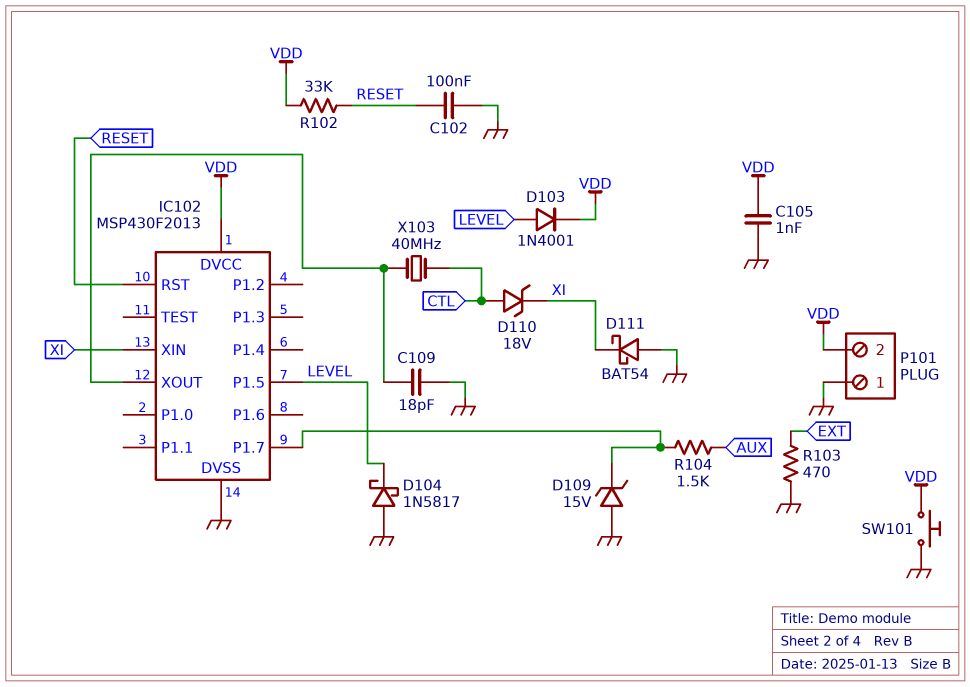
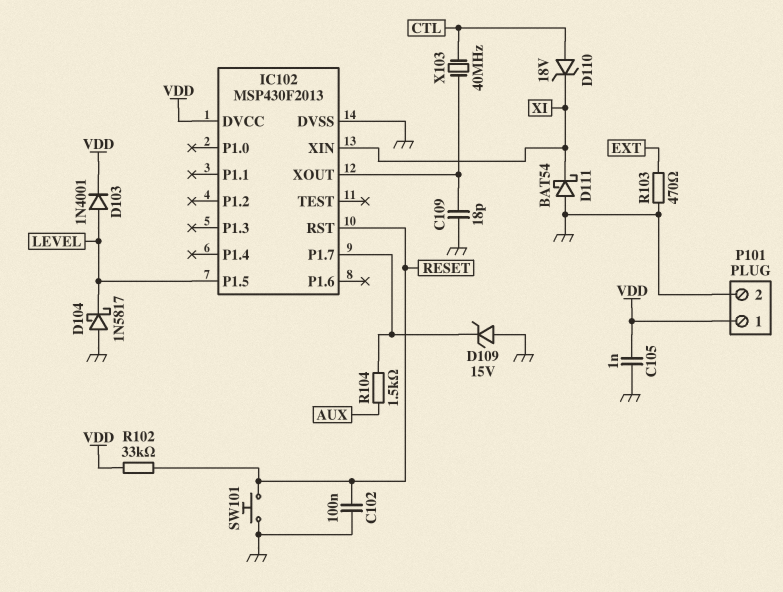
P101 pin 1: GND -> VDD
P101 pin 2: VDD -> GND
SW101: button (GND, VDD) -> button (GND, RESET)

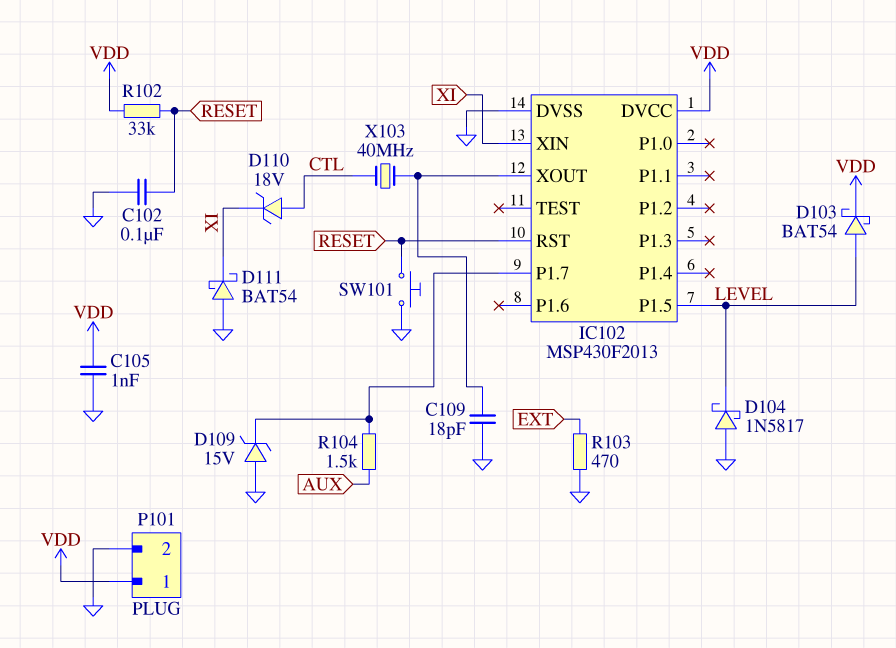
D103: diode 1N4001 (A LEVEL, K VDD) -> schottky BAT54 (A LEVEL, K VDD)

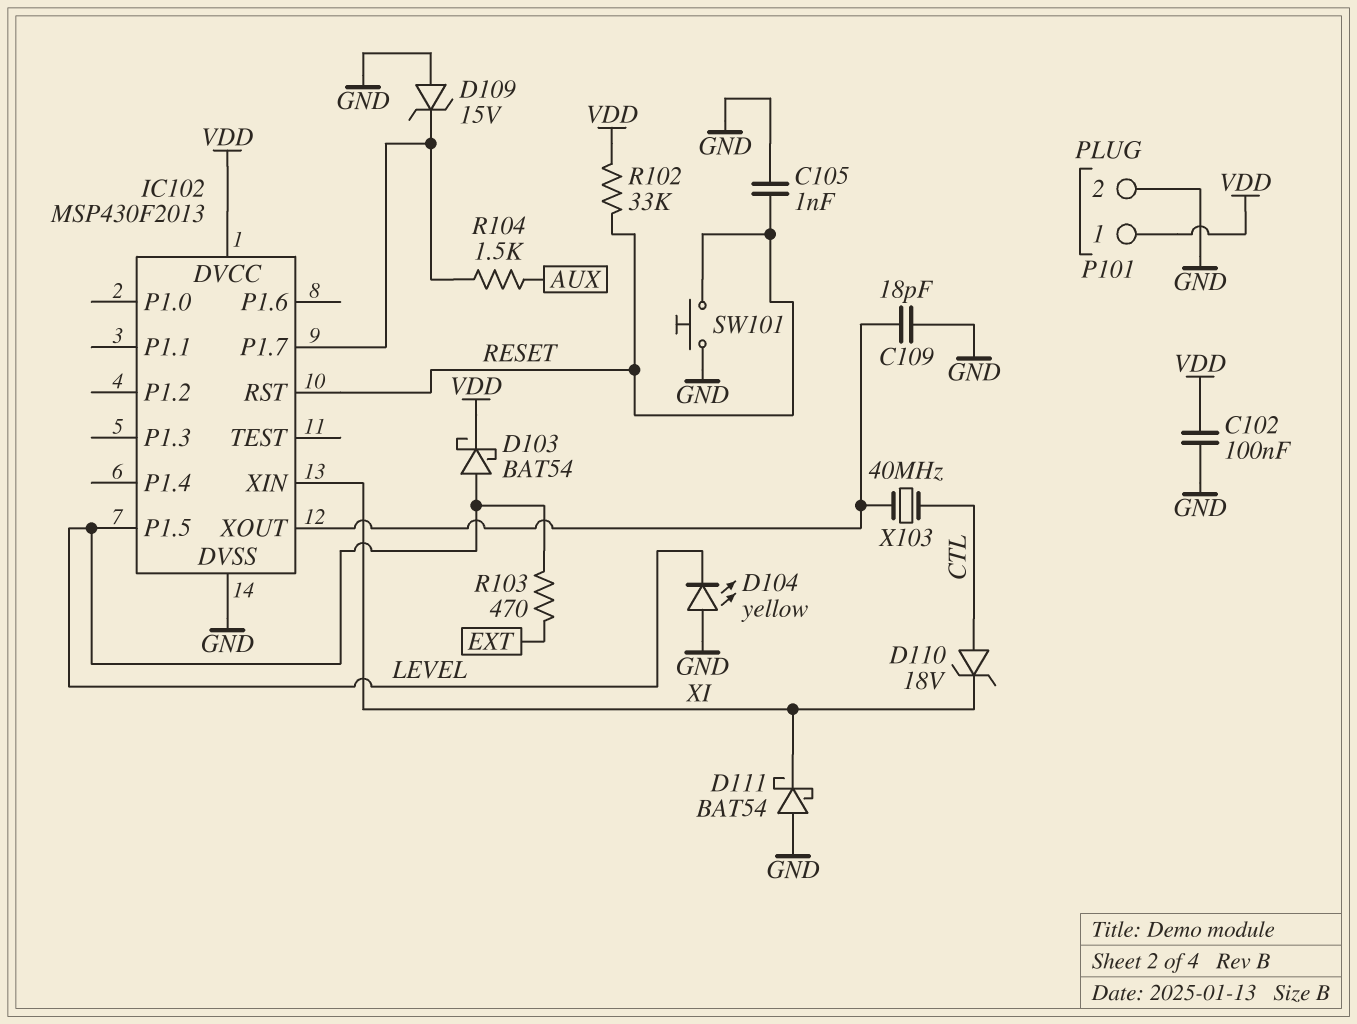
C102: 100nF (GND, RESET) -> 100nF (GND, VDD)
C105: 1nF (GND, VDD) -> 1nF (GND, RESET)
D104: schottky 1N5817 (A GND, K LEVEL) -> LED yellow (A GND, K LEVEL)
R103: 470 (EXT, GND) -> 470 (EXT, LEVEL)

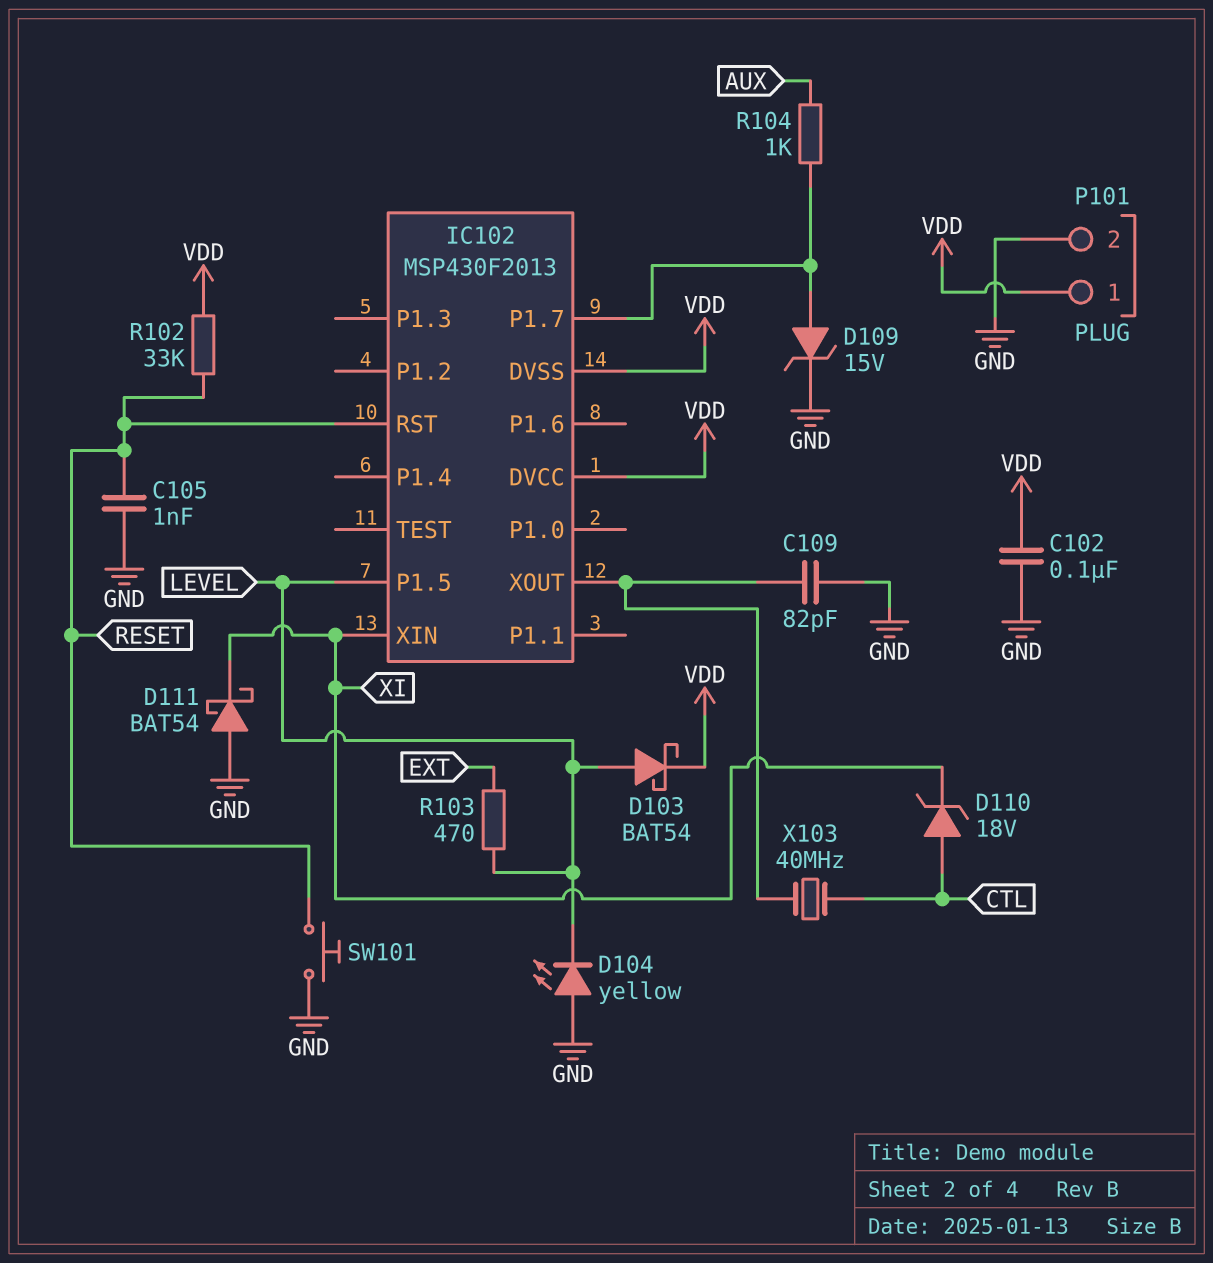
C109: 18pF (GND, IC102/XOUT) -> 82pF (GND, IC102/XOUT)
D109: zener 15V (A GND, K IC102/P1.7) -> zener 15V (A IC102/P1.7, K GND)
IC102 pin DVSS: GND -> VDD
R104: 1.5k (AUX, IC102/P1.7) -> 1k (AUX, IC102/P1.7)

